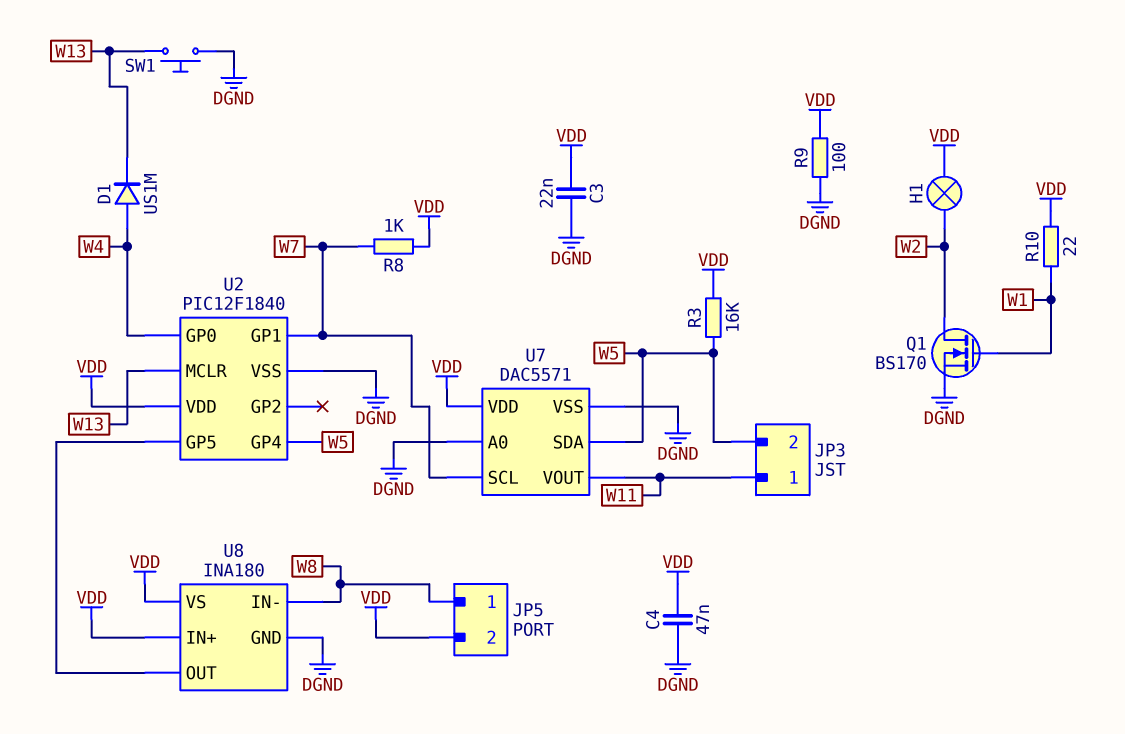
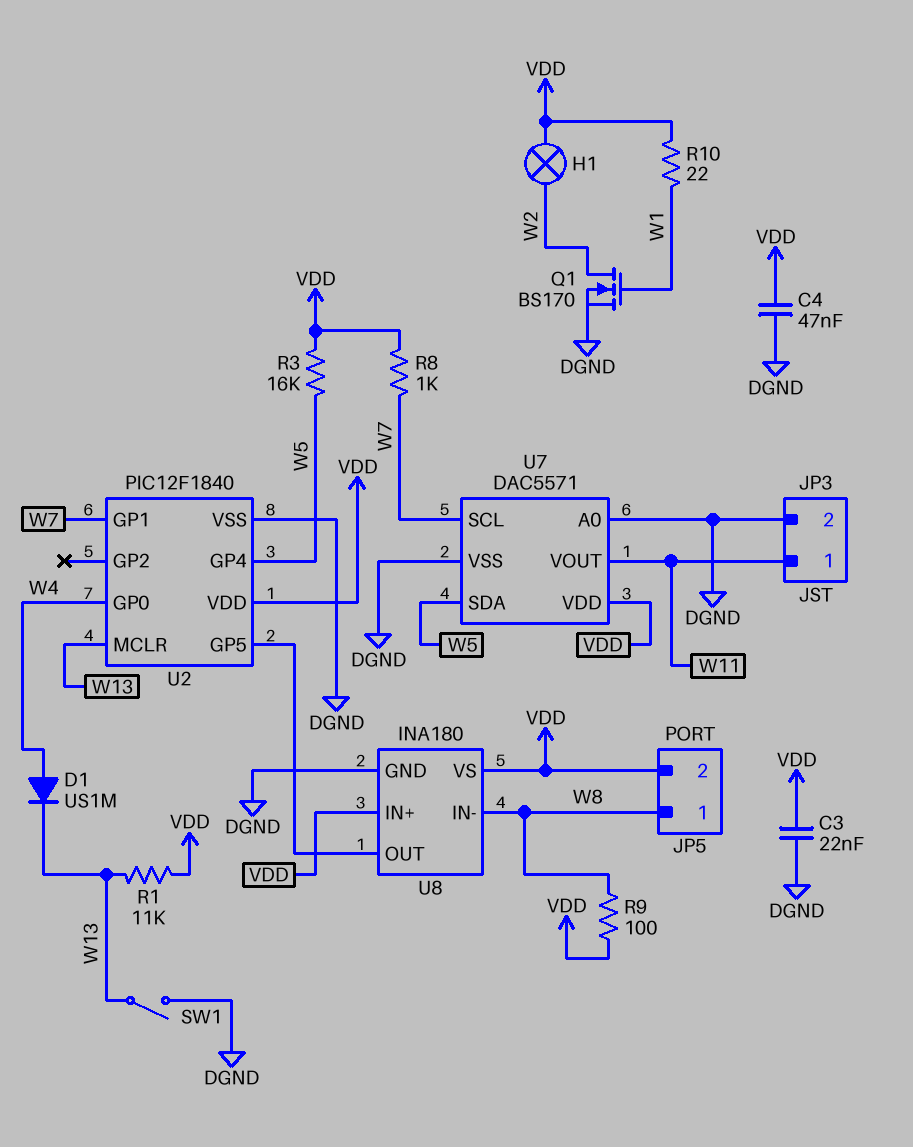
JP3 pin 2: W5 -> DGND
R1: none -> 11k (VDD, W13)
R9: 100 (DGND, VDD) -> 100 (VDD, W8)
SW1: button (DGND, W13) -> switch (DGND, W13)

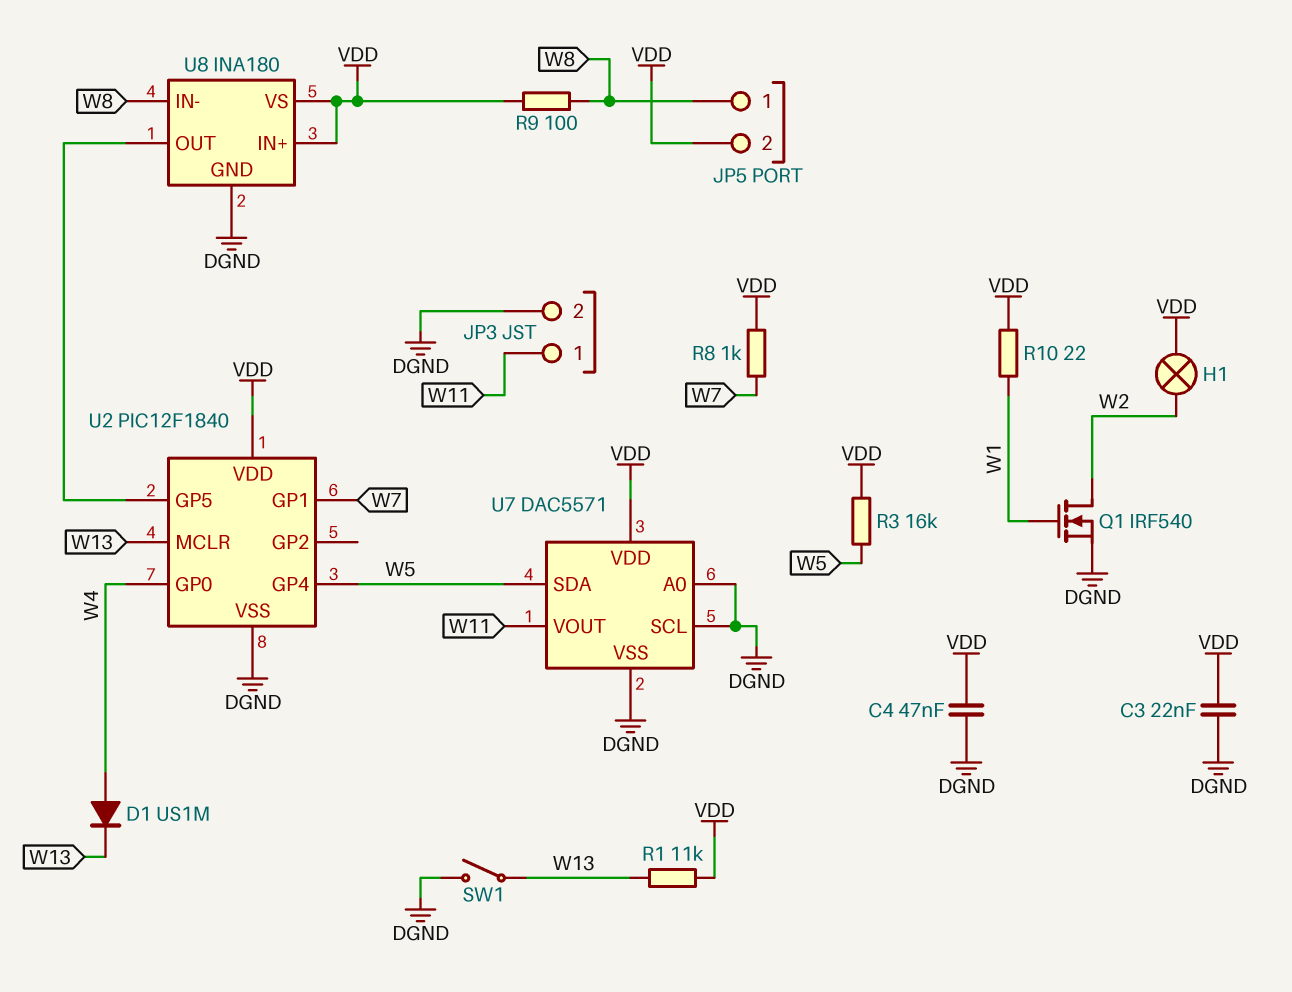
Q1: NMOS BS170 (G W1, D W2, S DGND) -> NMOS IRF540 (G W1, D W2, S DGND)
U7 pin SCL: W7 -> DGND

